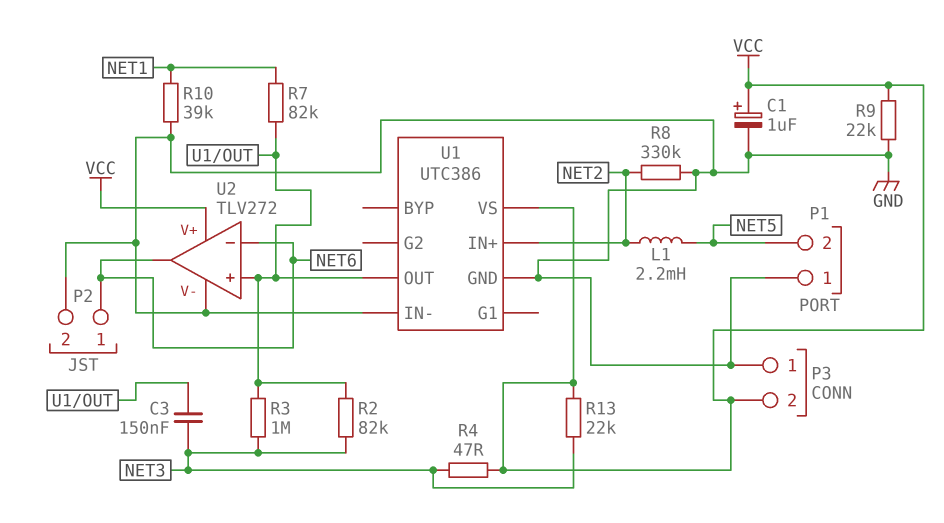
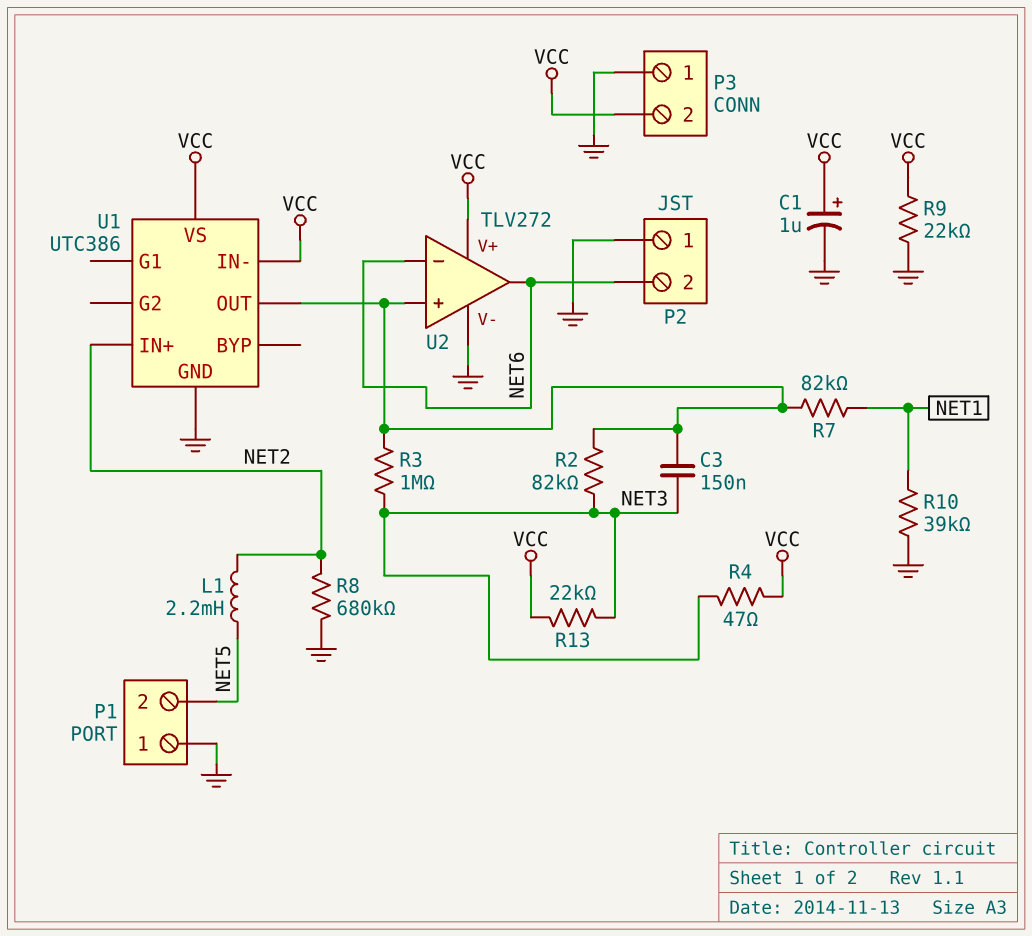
P2 pin 1: NET6 -> GND
P2 pin 2: GND -> NET6
R8: 330k (GND, NET2) -> 680k (GND, NET2)
U1 pin IN-: GND -> VCC

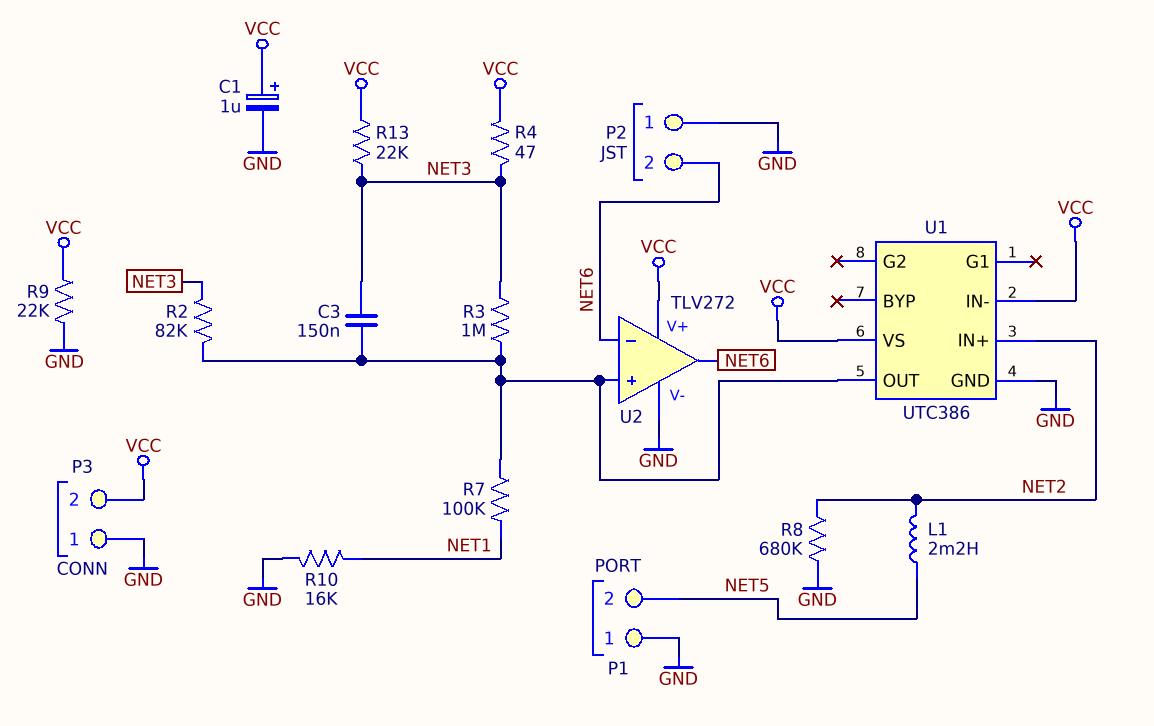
R7: 82k (NET1, U1/OUT) -> 100k (NET1, U1/OUT)
R10: 39k (GND, NET1) -> 16k (GND, NET1)

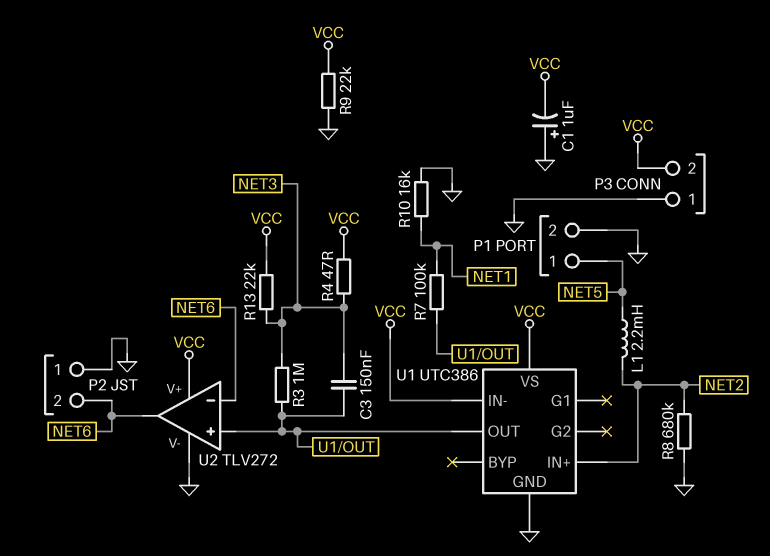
C1: 1uF (plus VCC, minus GND) -> 1uF (plus GND, minus VCC)
P1 pin 1: GND -> NET5
P1 pin 2: NET5 -> GND
R2: 82k (NET3, U1/OUT) -> none

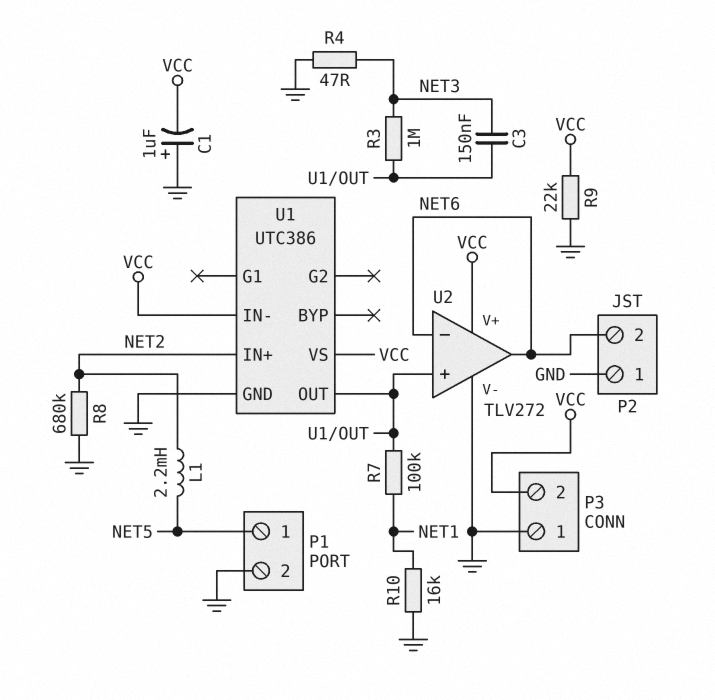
R4: 47 (NET3, VCC) -> 47 (GND, NET3)
R13: 22k (NET3, VCC) -> none

